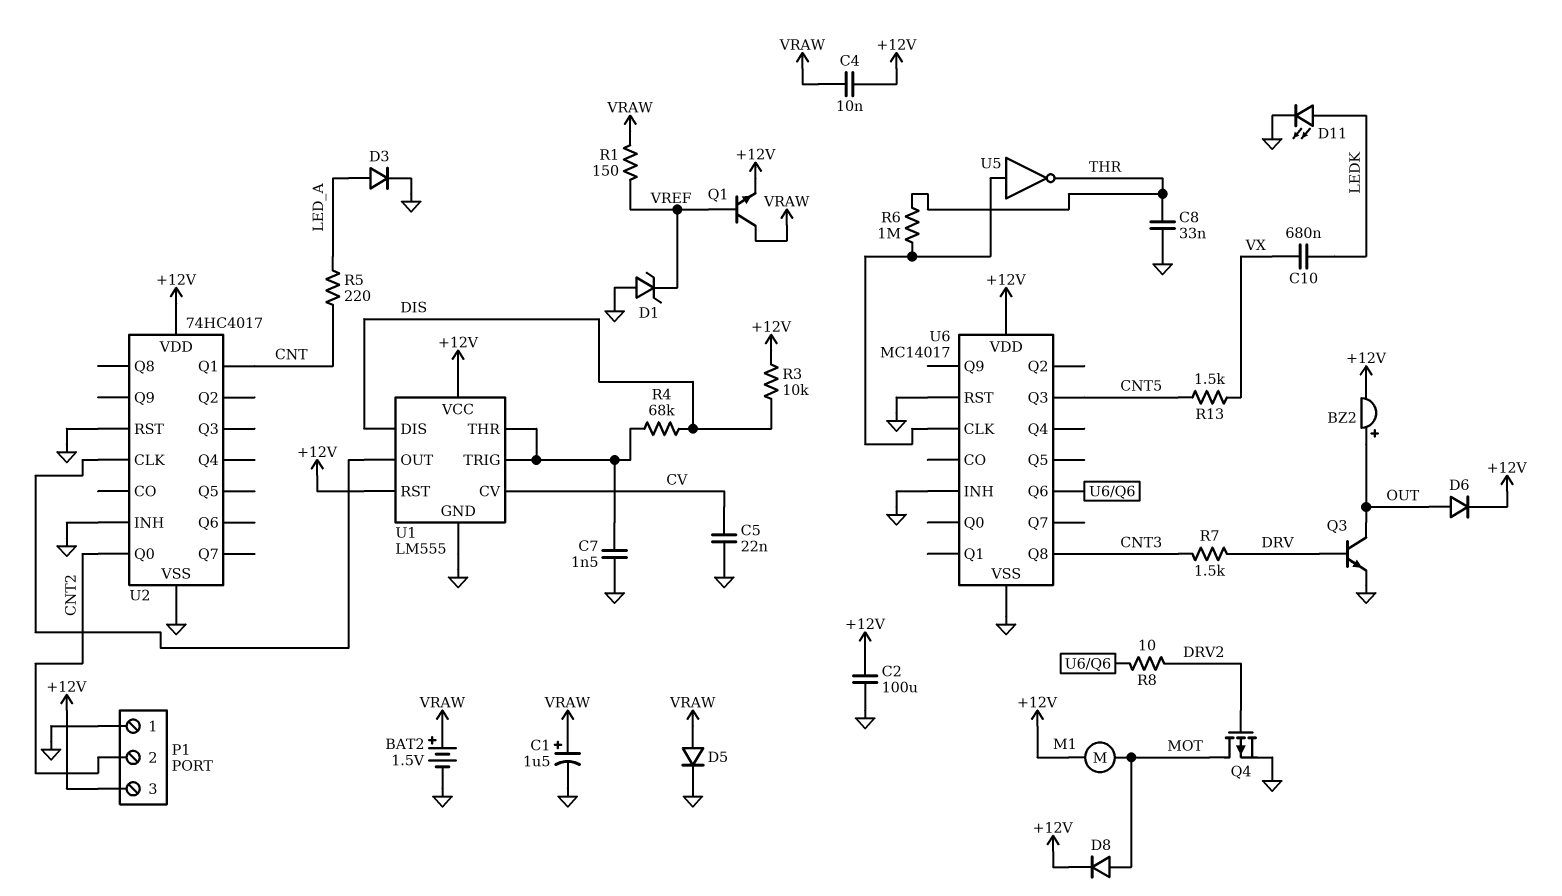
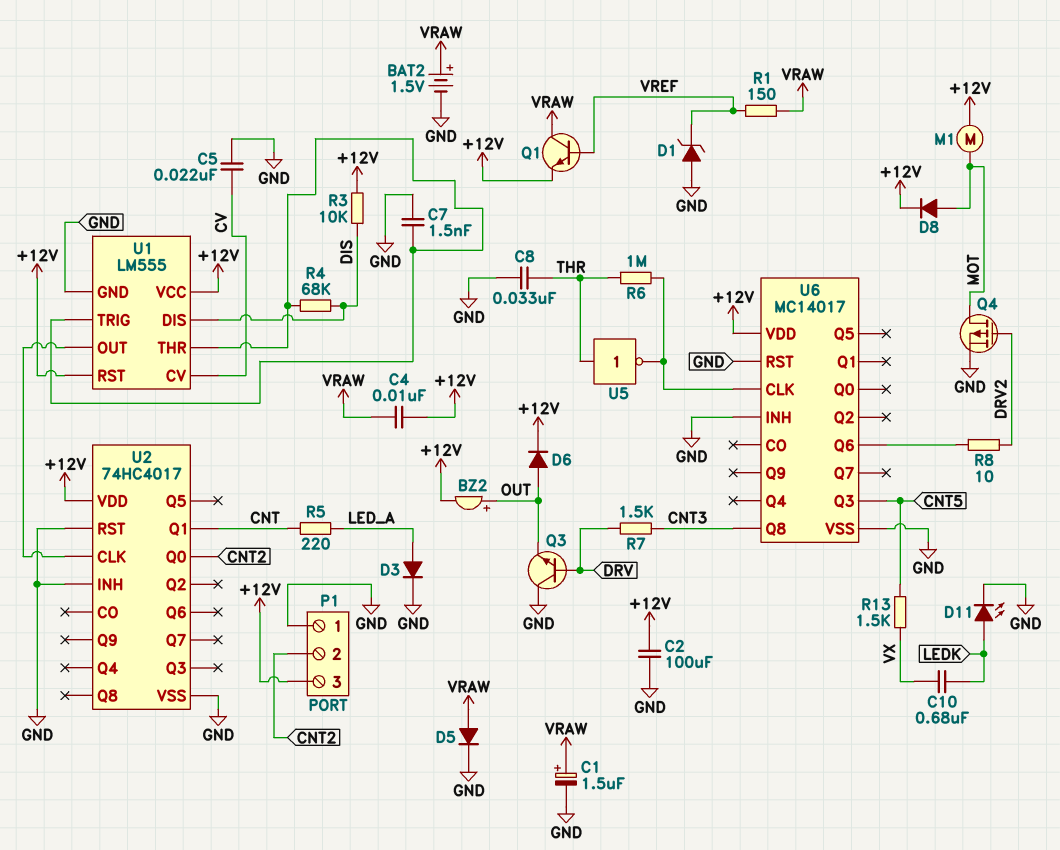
Q3: NPN (B DRV, C OUT, E GND) -> NPN (B DRV, C GND, E OUT)
U5: NOT (in U6/CLK, out THR) -> NOT (in THR, out U6/CLK)

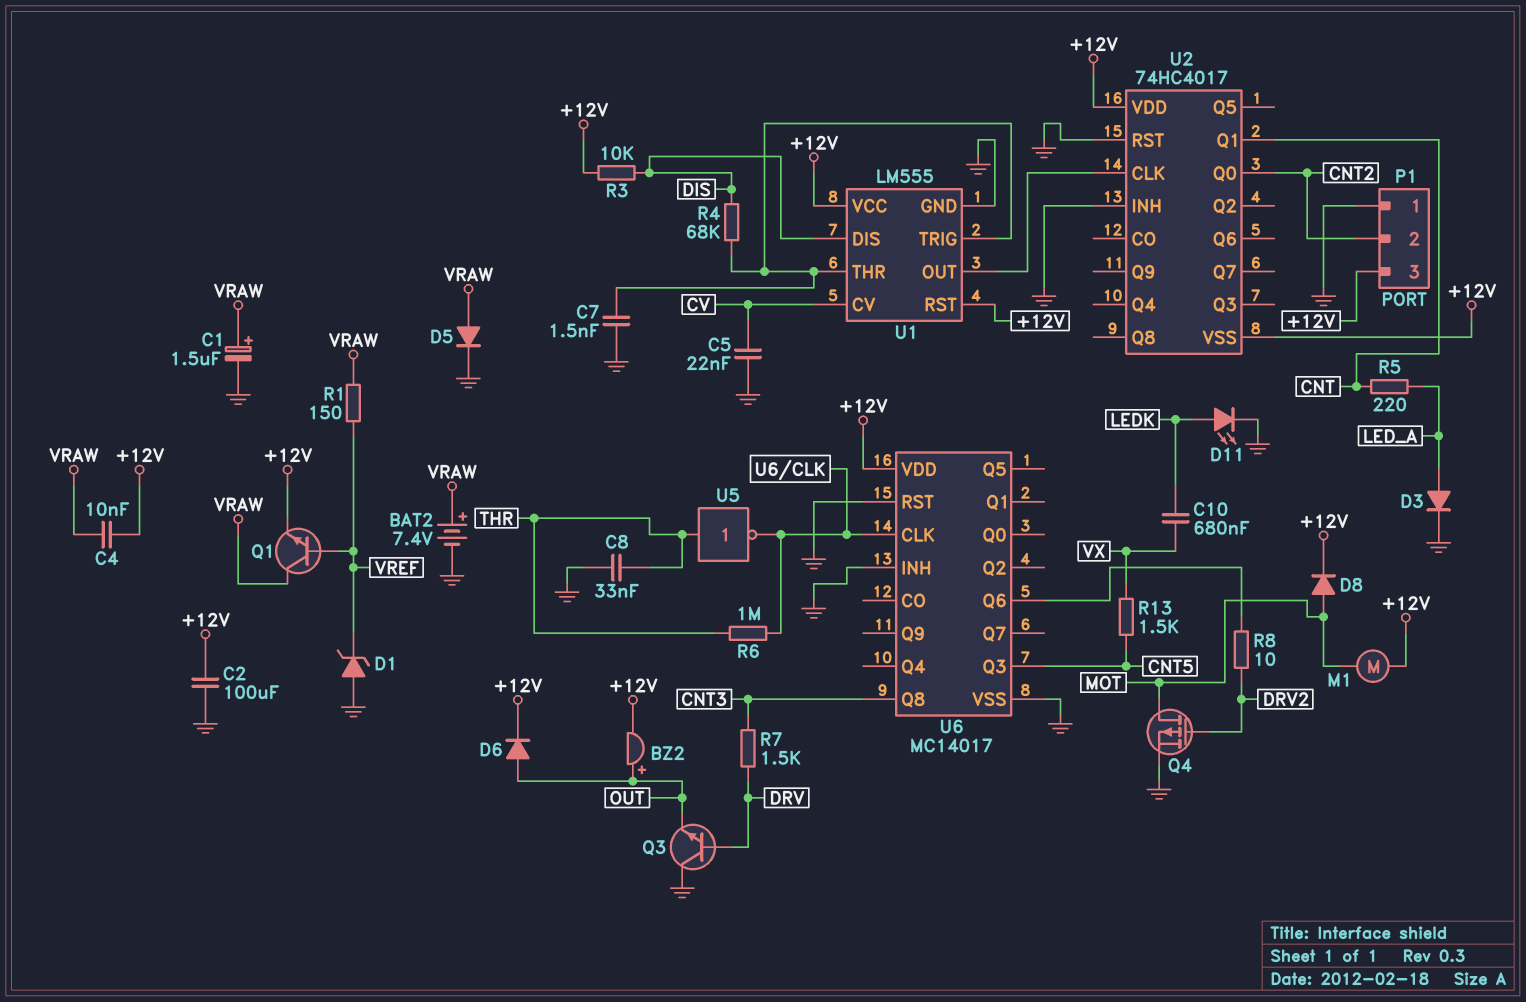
BAT2: 1.5V (plus VRAW, minus GND) -> 7.4V (plus VRAW, minus GND)
U2 pin VSS: GND -> +12V

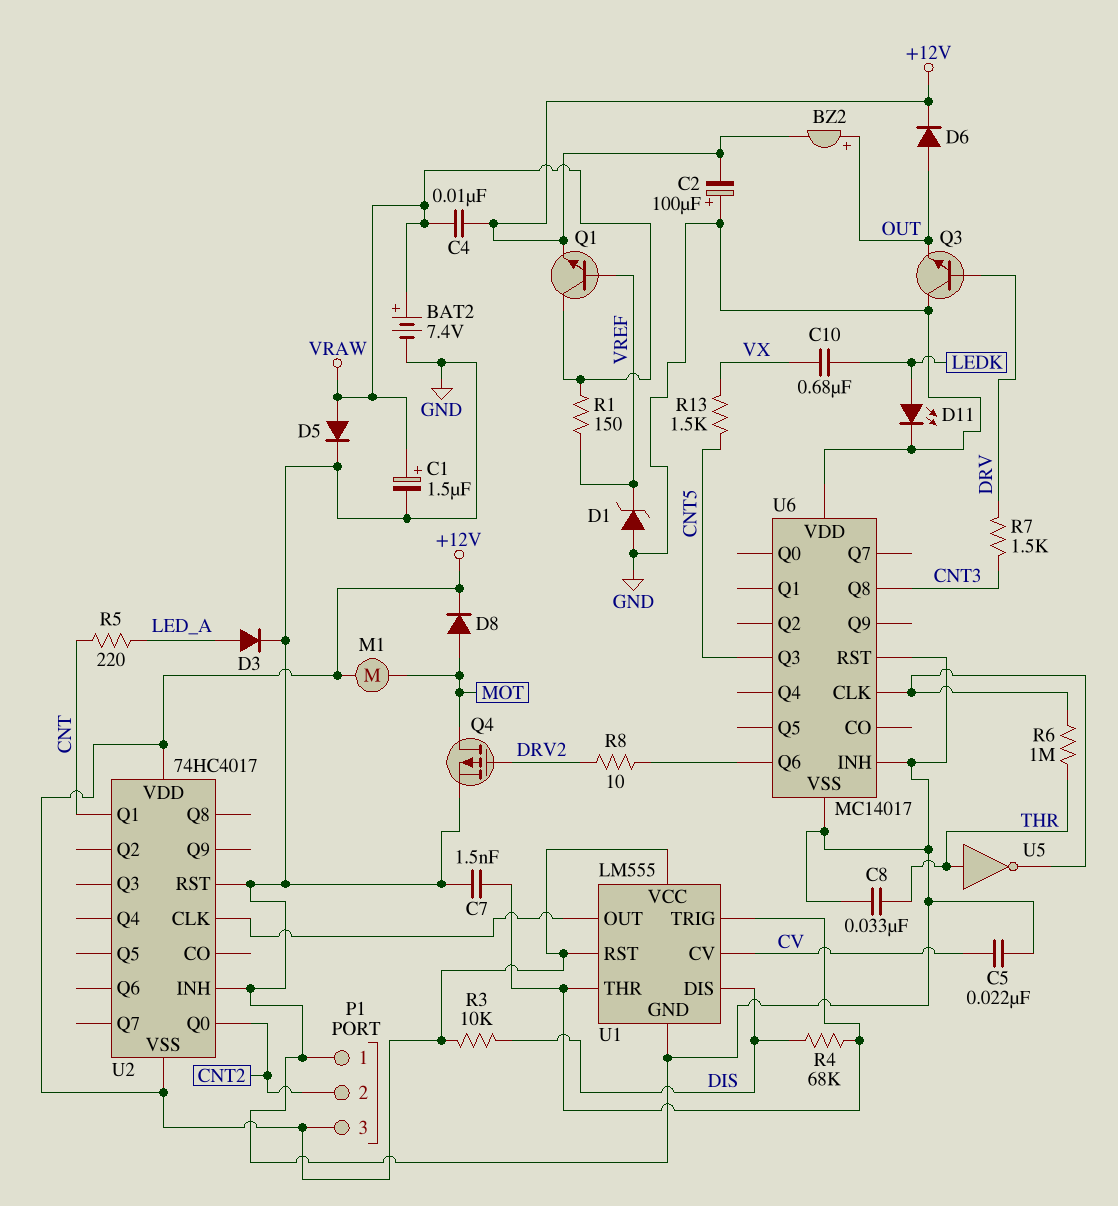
C2: 100uF (+12V, GND) -> 100uF (plus GND, minus +12V)
U6 pin VDD: +12V -> GND

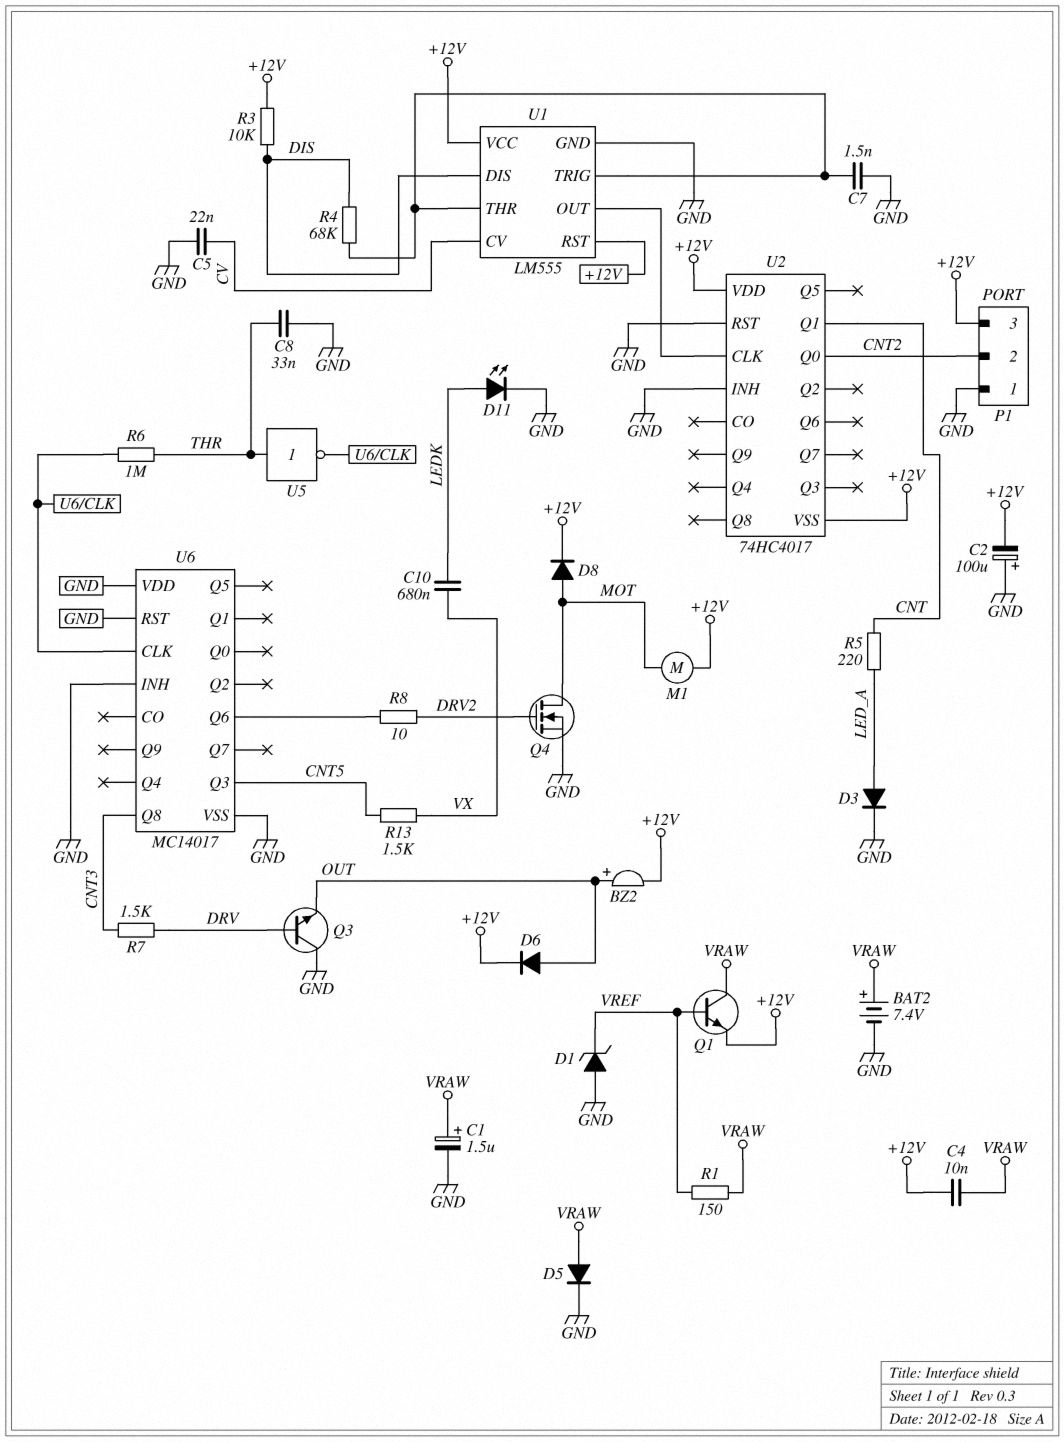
Q4: PMOS (G DRV2, D MOT, S GND) -> NMOS (G DRV2, D MOT, S GND)

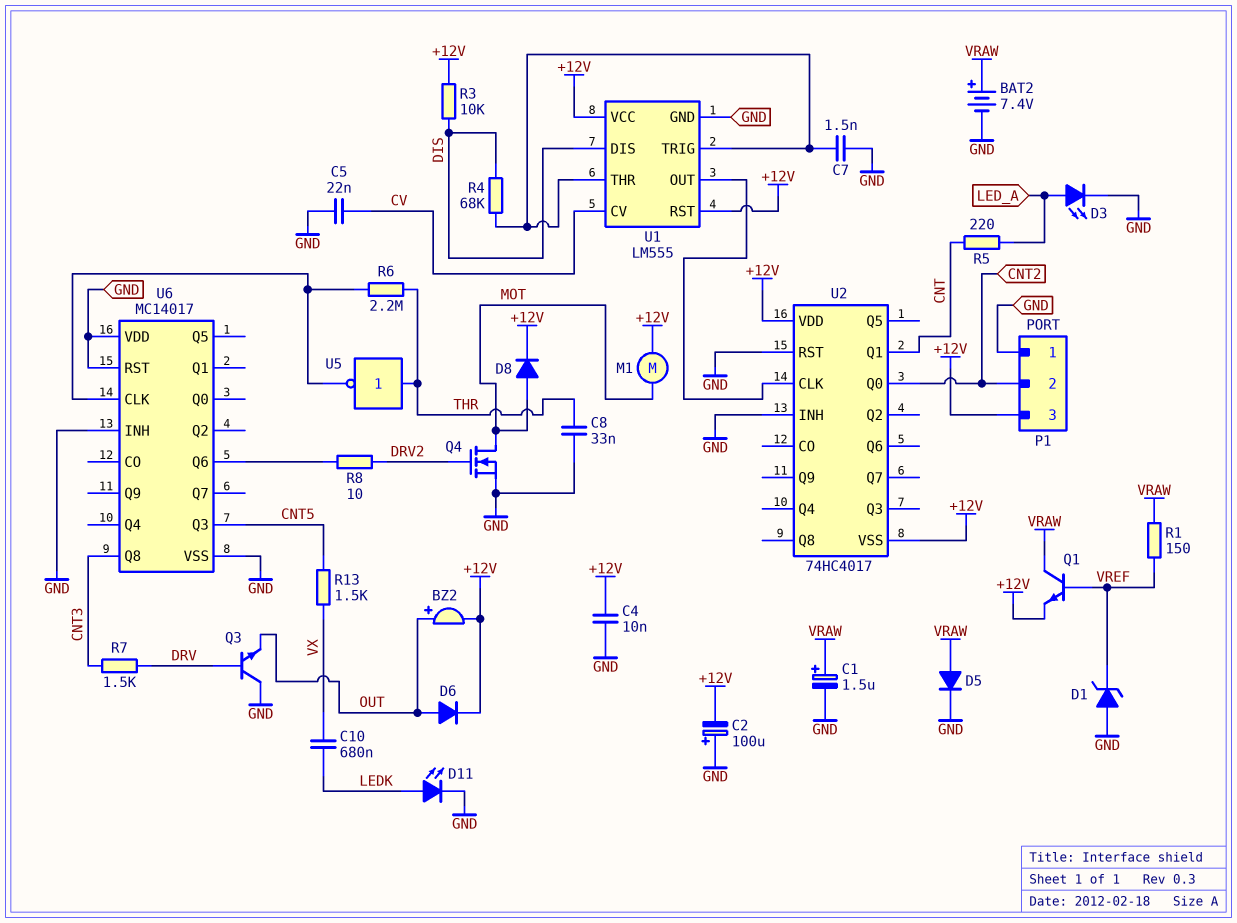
C4: 10nF (+12V, VRAW) -> 10nF (+12V, GND)
D3: diode (A LED_A, K GND) -> LED (A LED_A, K GND)
R6: 1M (THR, U6/CLK) -> 2.2M (THR, U6/CLK)

